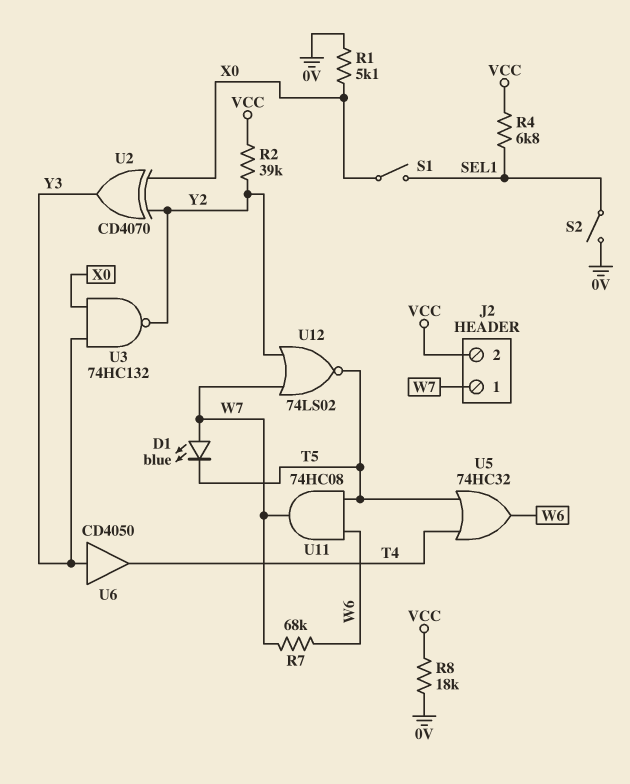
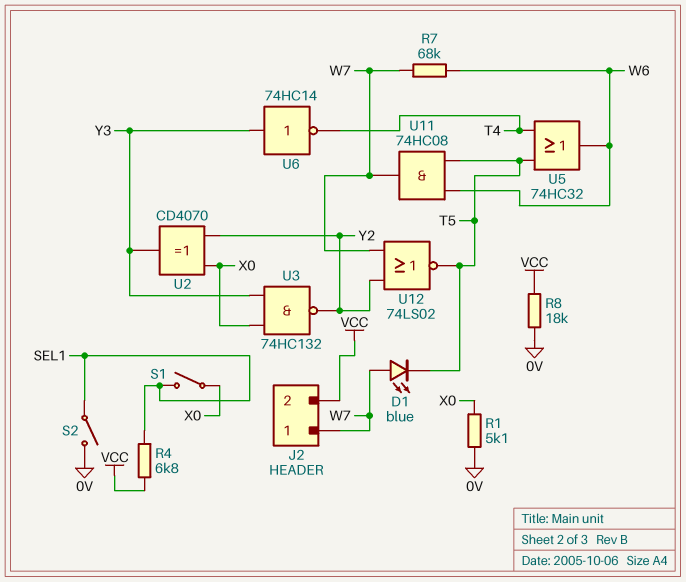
R2: 39k (VCC, Y2) -> none
U6: buffer CD4050 (in Y3, out T4) -> NOT 74HC14 (in Y3, out T4)

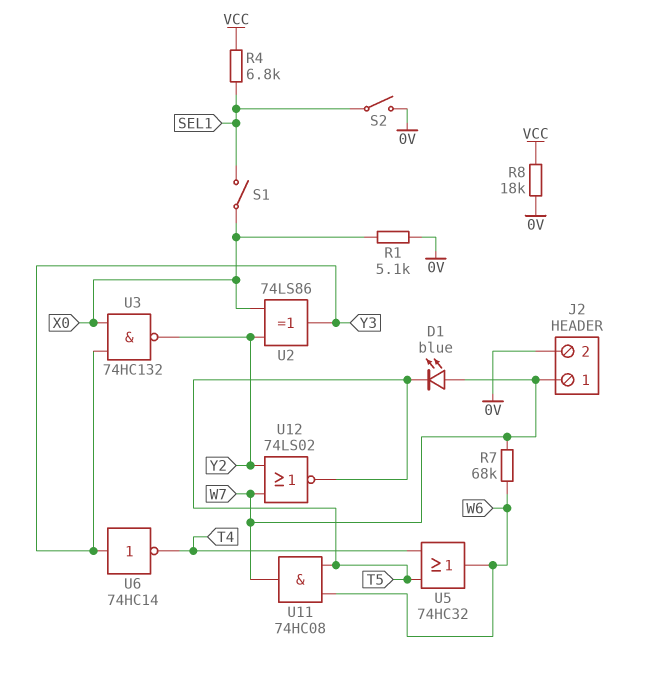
J2 pin 2: VCC -> 0V
U2: XOR CD4070 (in X0, in Y2, out Y3) -> XOR 74LS86 (in X0, in Y2, out Y3)

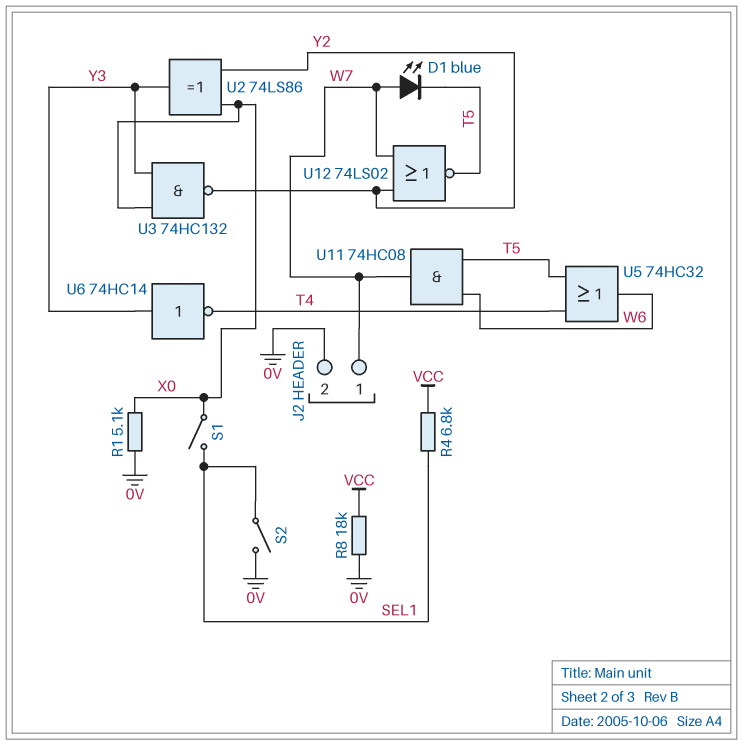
R7: 68k (W6, W7) -> none

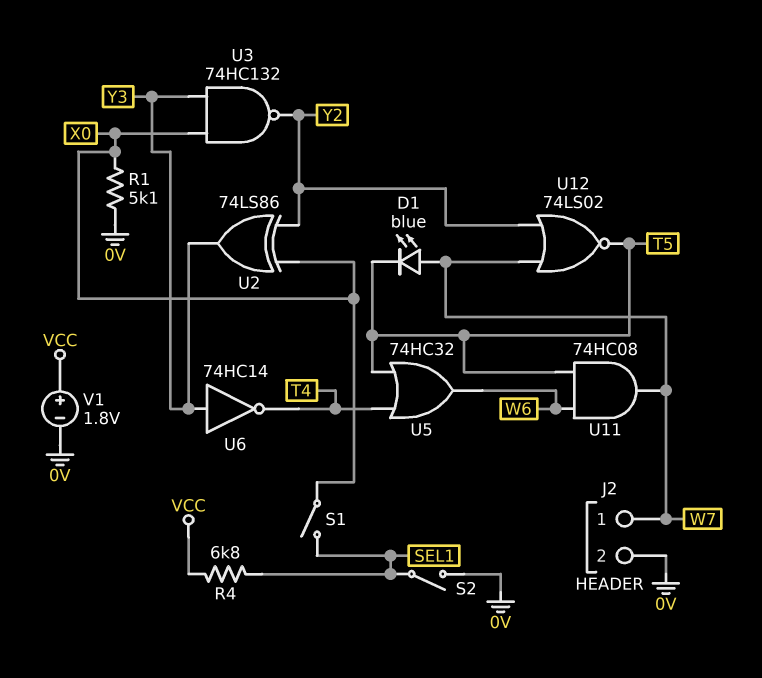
R8: 18k (0V, VCC) -> none
V1: none -> 1.8V (plus VCC, minus 0V)

